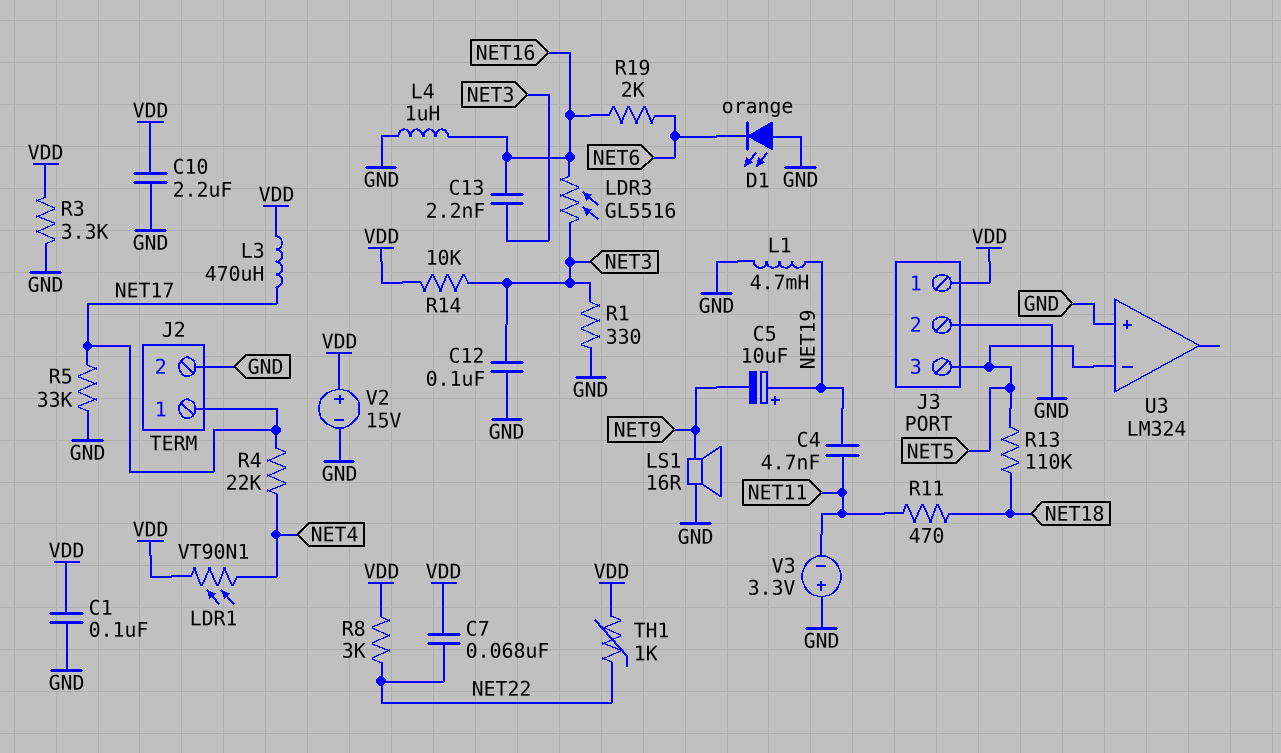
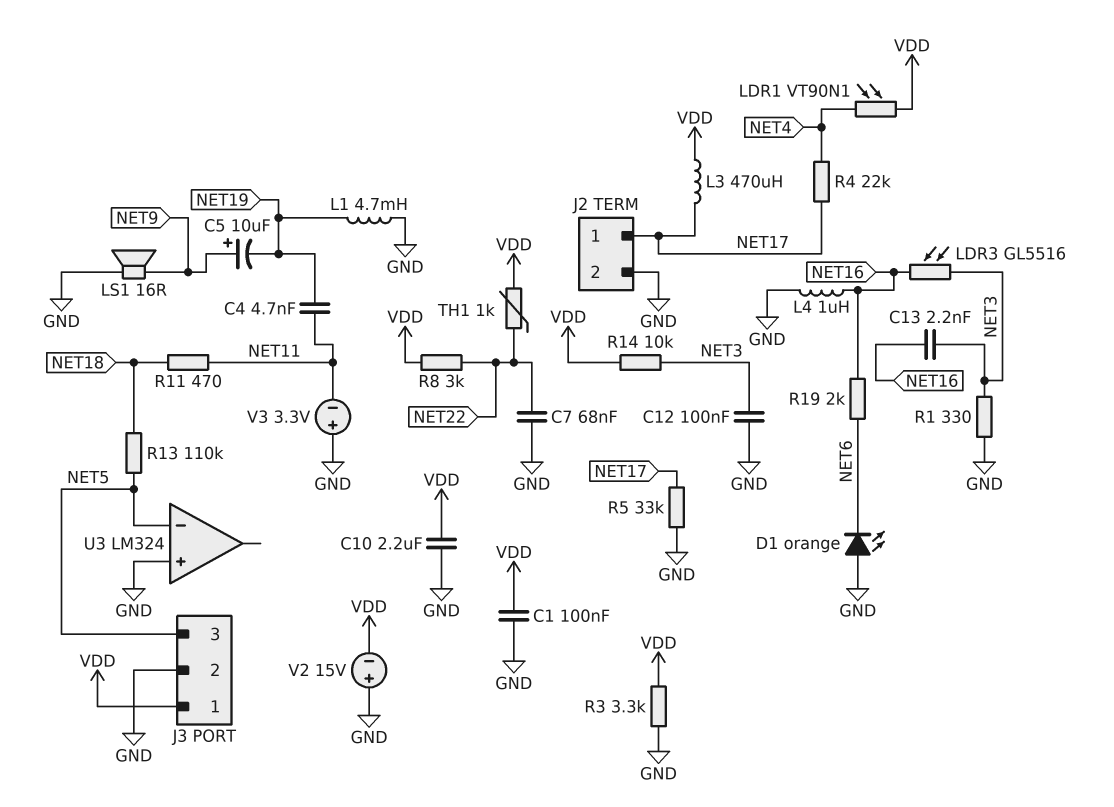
C5: 10uF (plus NET19, minus NET9) -> 10uF (plus NET9, minus NET19)
C7: 68nF (NET22, VDD) -> 68nF (GND, NET22)
V2: 15V (plus VDD, minus GND) -> 15V (plus GND, minus VDD)

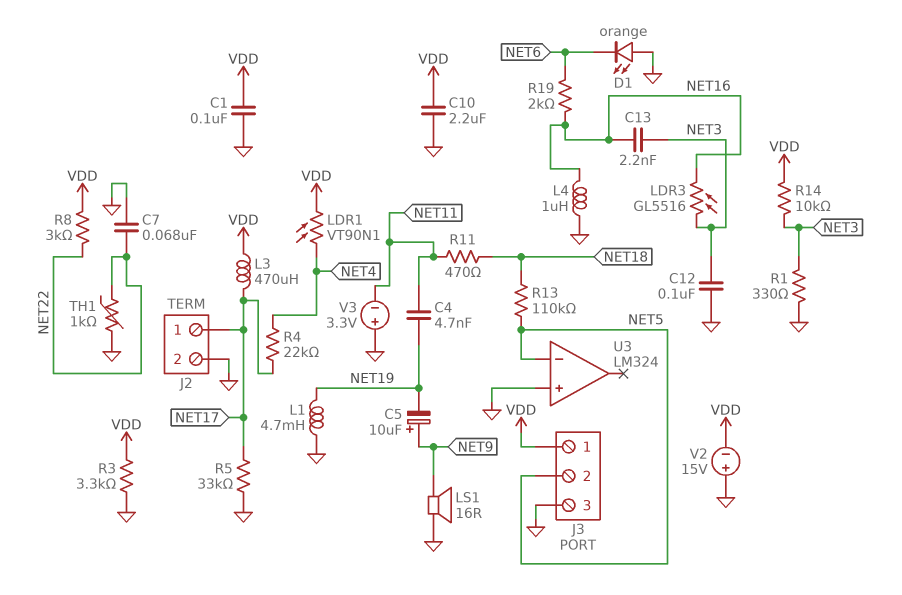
J3 pin 2: GND -> NET5
J3 pin 3: NET5 -> GND
TH1: 1k (NET22, VDD) -> 1k (GND, NET22)

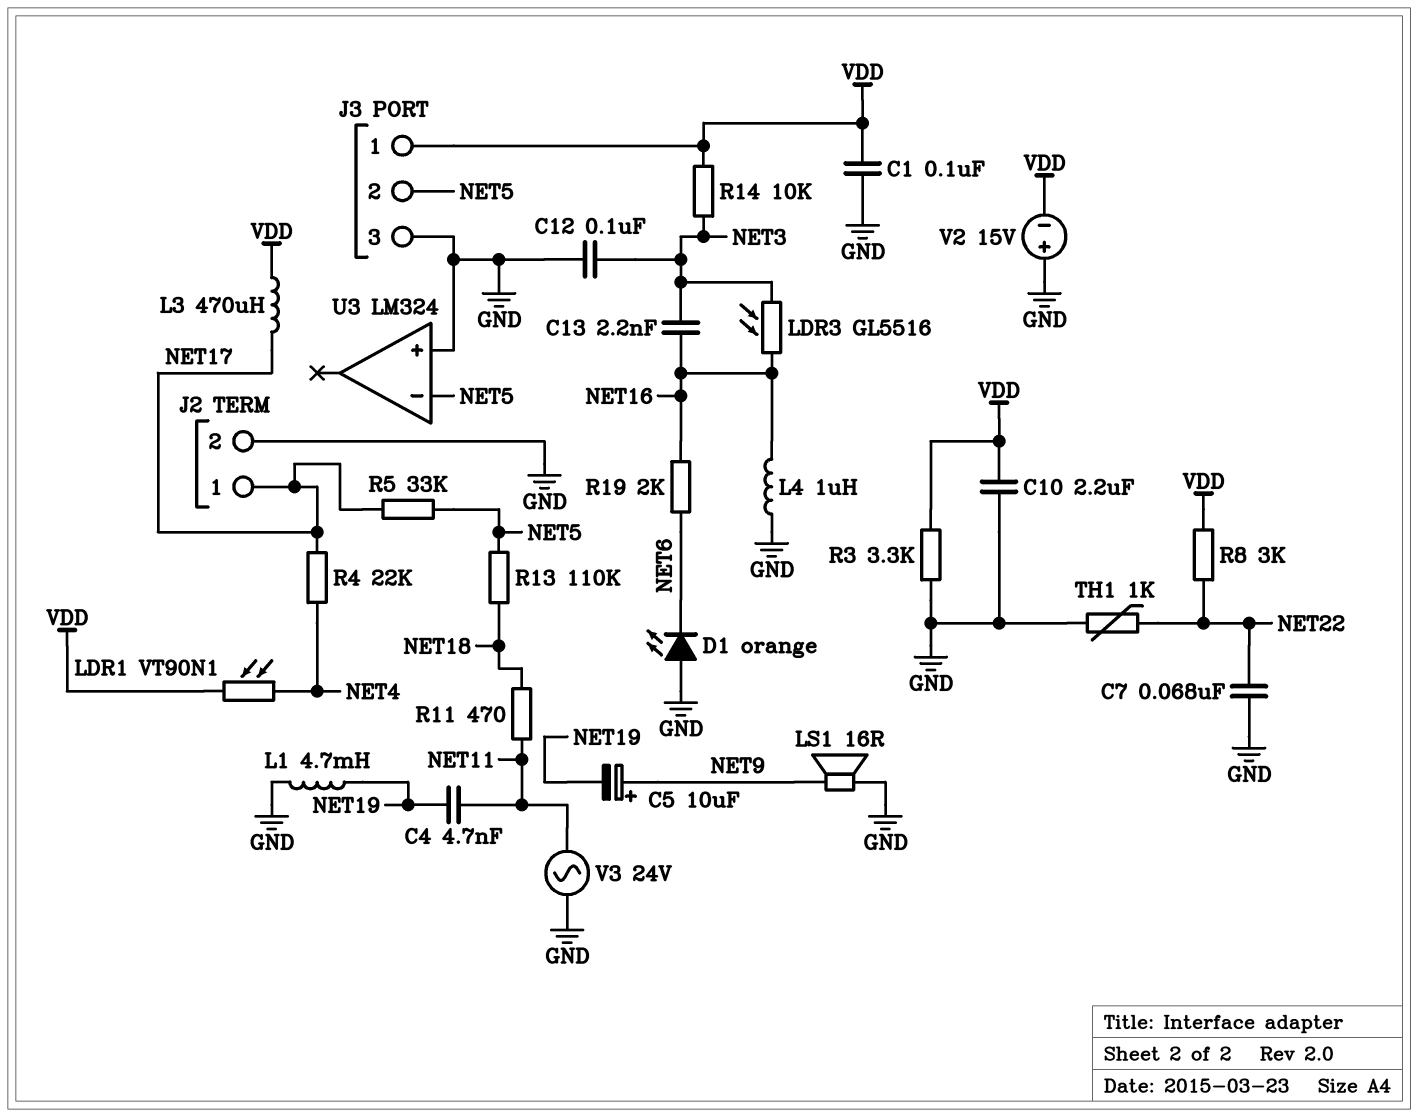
R1: 330 (GND, NET3) -> none
R5: 33k (GND, NET17) -> 33k (NET5, NET17)
V3: 3.3V (plus GND, minus NET11) -> AC 24V (GND, NET11)

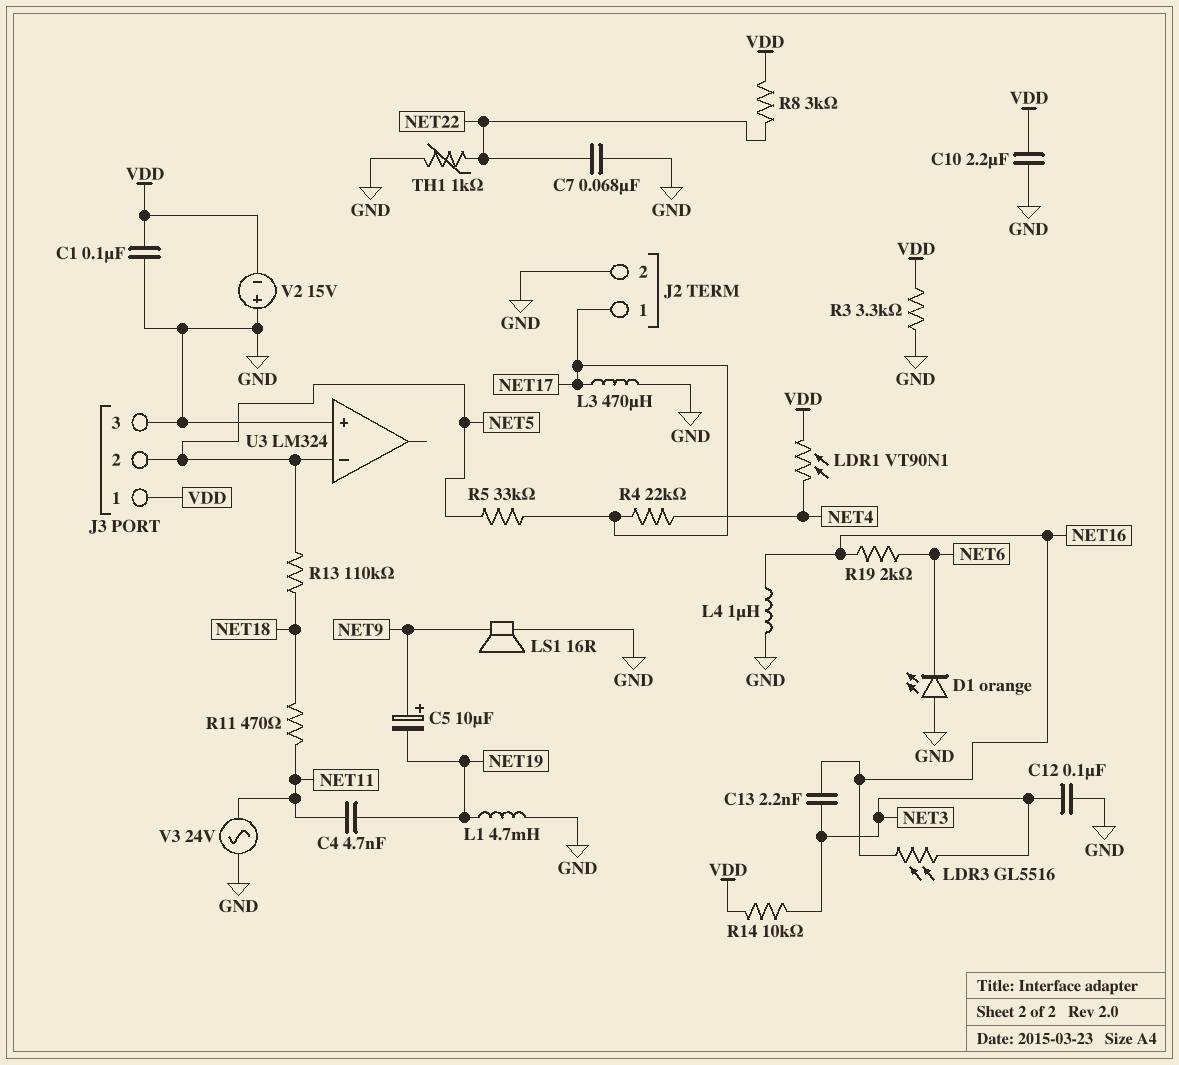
L3: 470uH (NET17, VDD) -> 470uH (GND, NET17)

